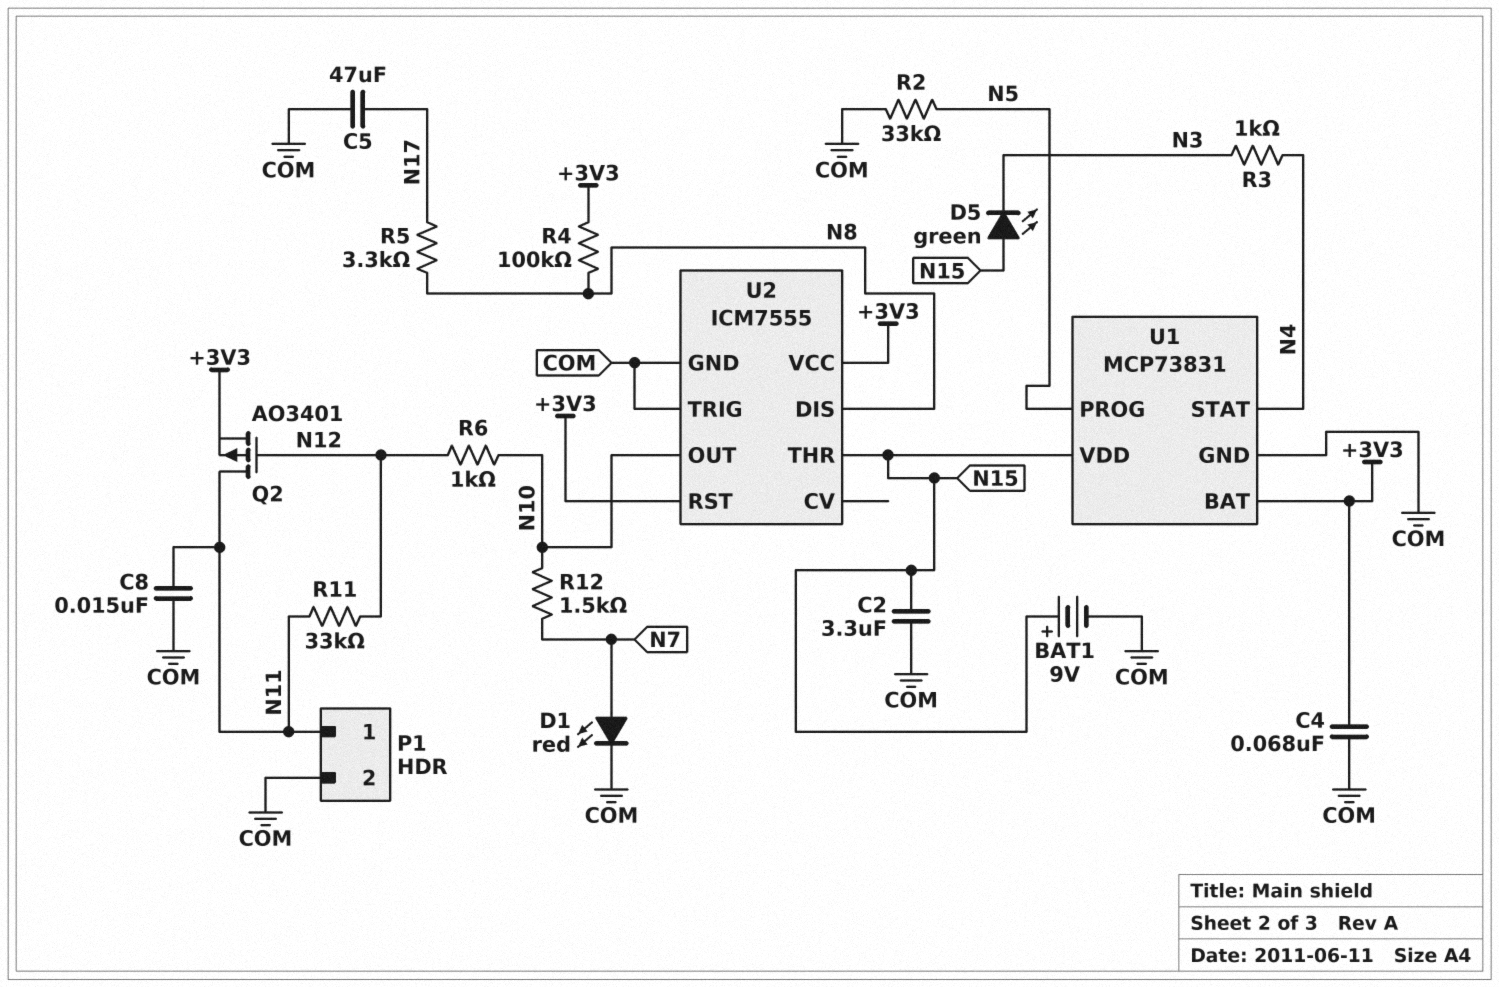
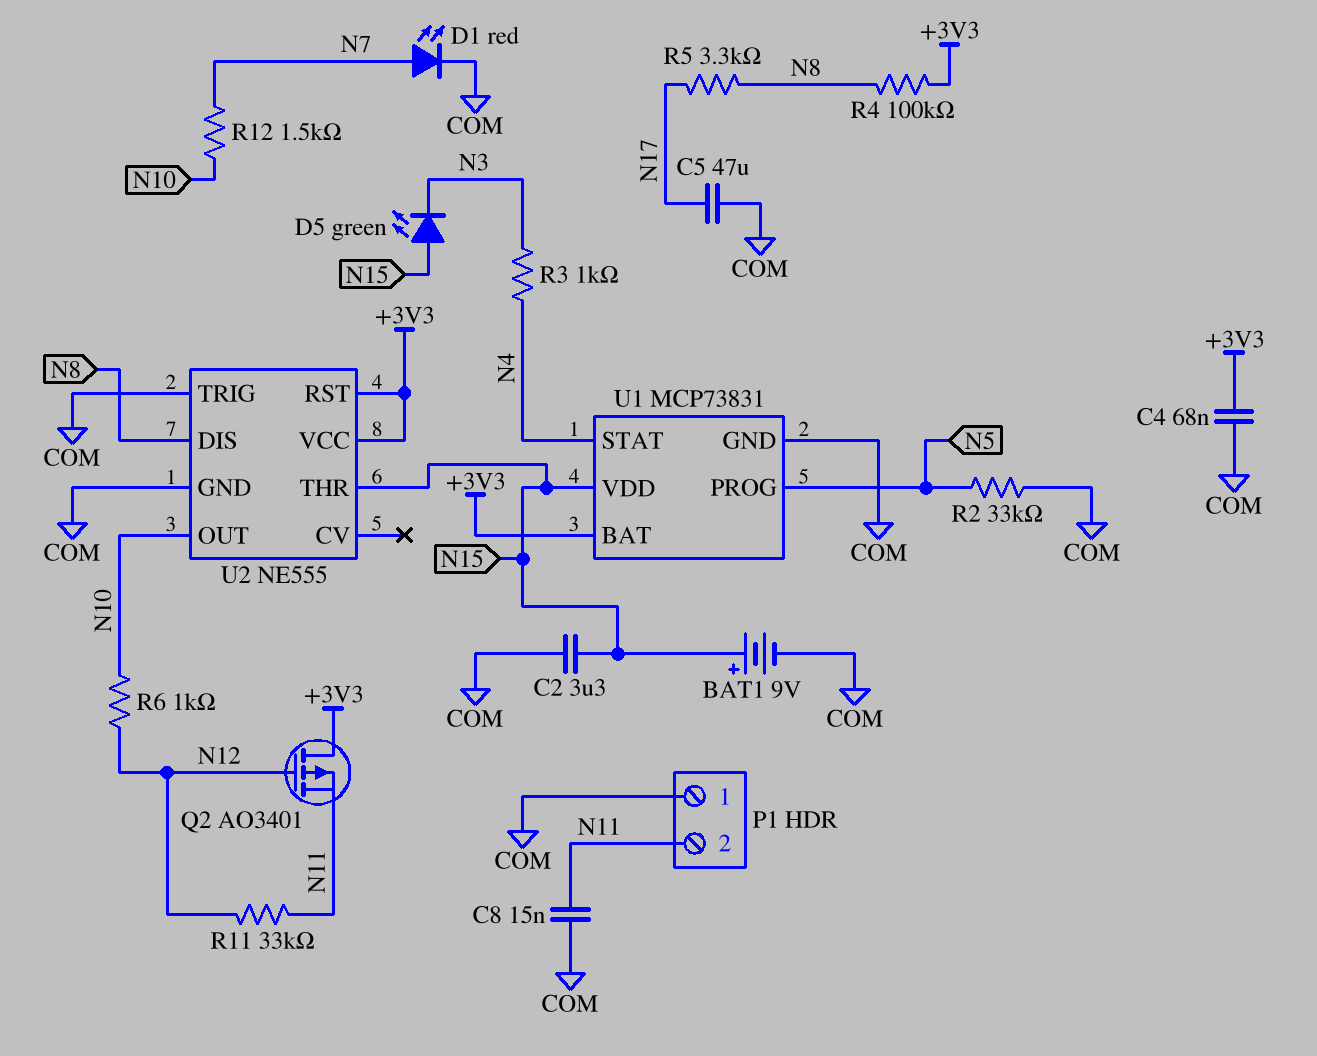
P1 pin 1: N11 -> COM
P1 pin 2: COM -> N11
Q2: PMOS AO3401 (G N12, D N11, S +3V3) -> PMOS AO3401 (G N12, D +3V3, S N11)
U2: ICM7555 -> NE555

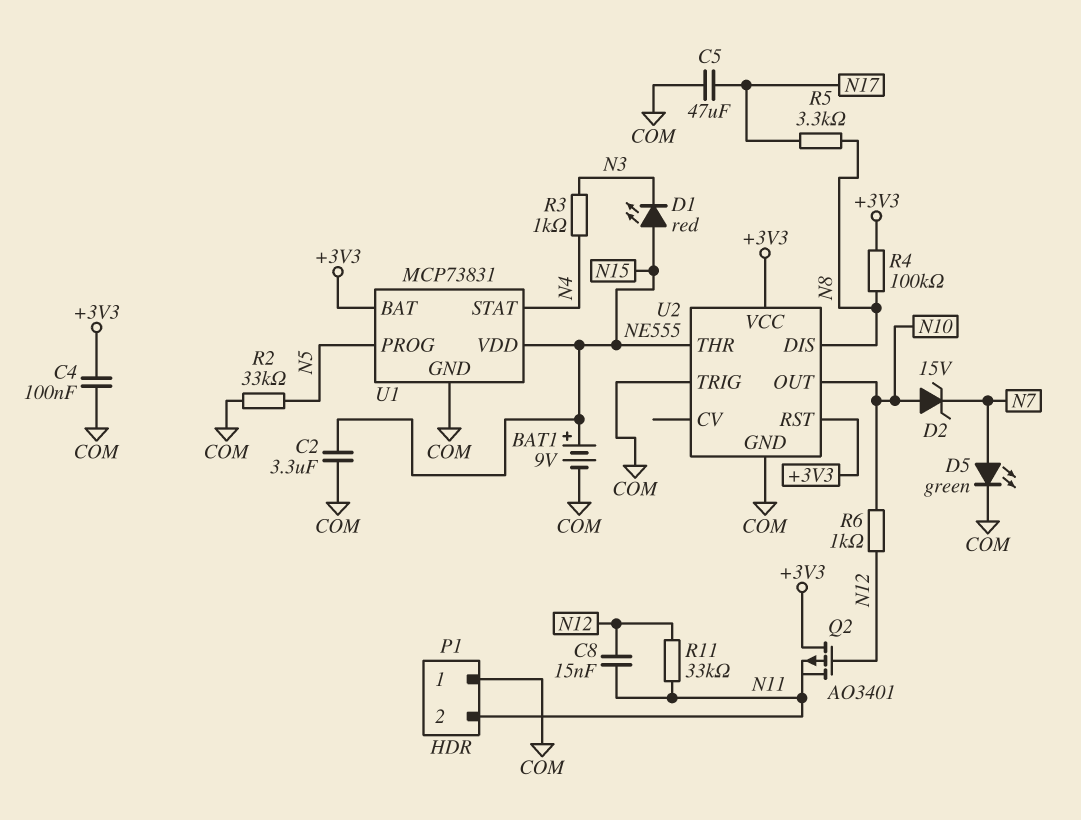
C4: 68nF (+3V3, COM) -> 100nF (+3V3, COM)
C8: 15nF (COM, N11) -> 15nF (N11, N12)
D1: LED red (A N7, K COM) -> LED red (A N15, K N3)
D2: none -> zener 15V (A N10, K N7)
D5: LED green (A N15, K N3) -> LED green (A N7, K COM)
R12: 1.5k (N7, N10) -> none

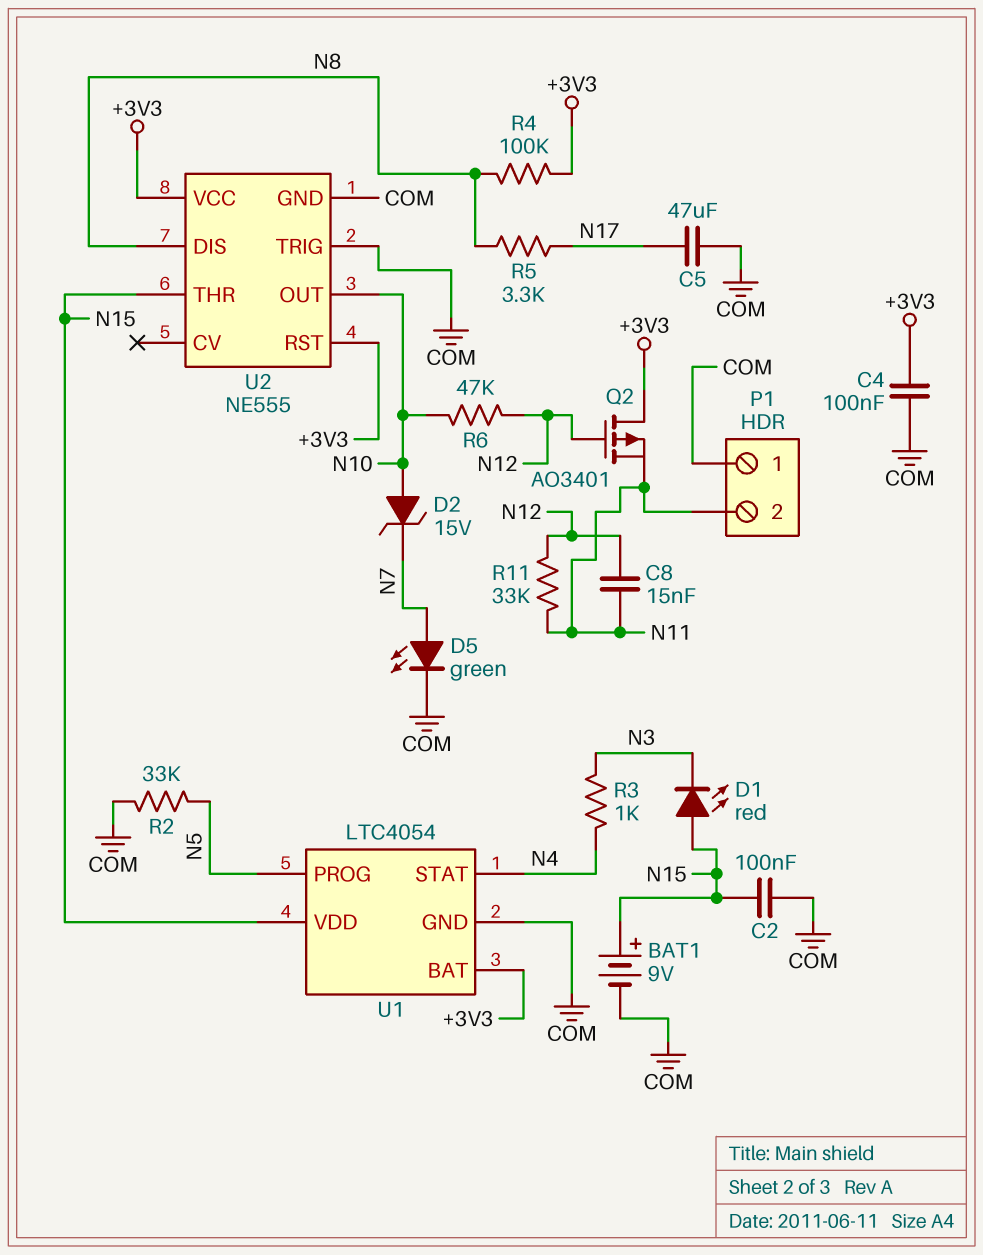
C2: 3.3uF (COM, N15) -> 100nF (COM, N15)
R6: 1k (N10, N12) -> 47k (N10, N12)
U1: MCP73831 -> LTC4054

